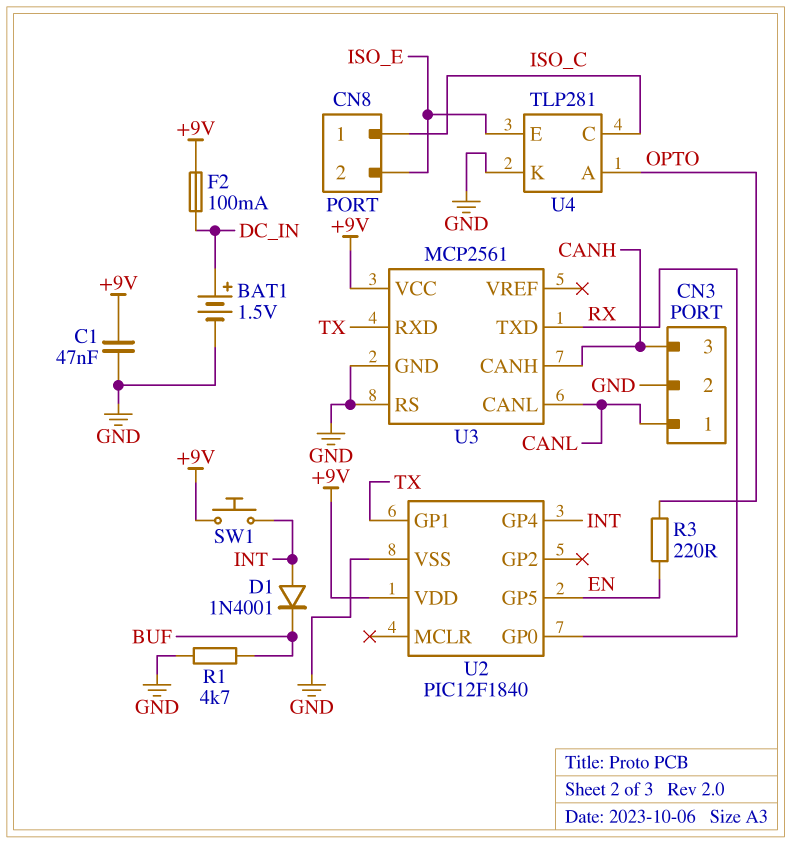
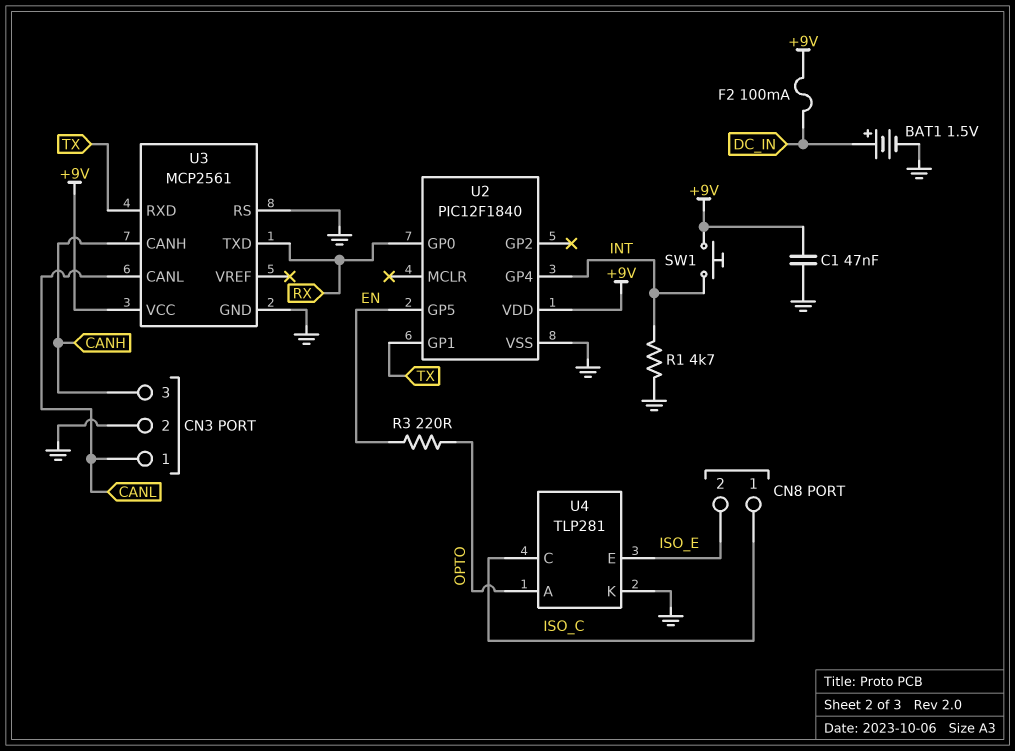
D1: diode 1N4001 (A INT, K BUF) -> none
R1: 4.7k (BUF, GND) -> 4.7k (GND, INT)

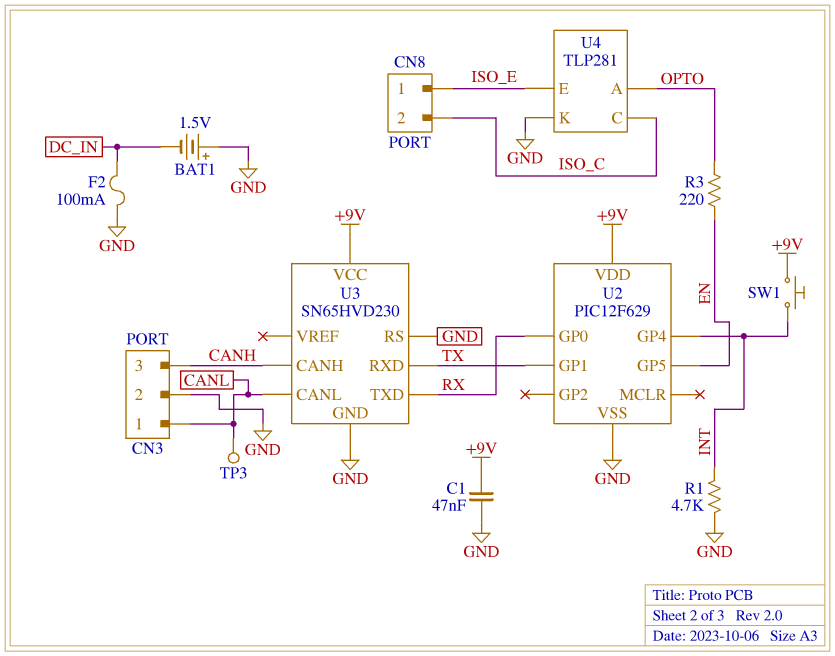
BAT1: 1.5V (plus DC_IN, minus GND) -> 1.5V (plus GND, minus DC_IN)
CN8 pin 1: ISO_C -> ISO_E
CN8 pin 2: ISO_E -> ISO_C
F2: 100mA (+9V, DC_IN) -> 100mA (DC_IN, GND)
TP3: none -> test point (CANL)
U2: PIC12F1840 -> PIC12F629
U3: MCP2561 -> SN65HVD230

